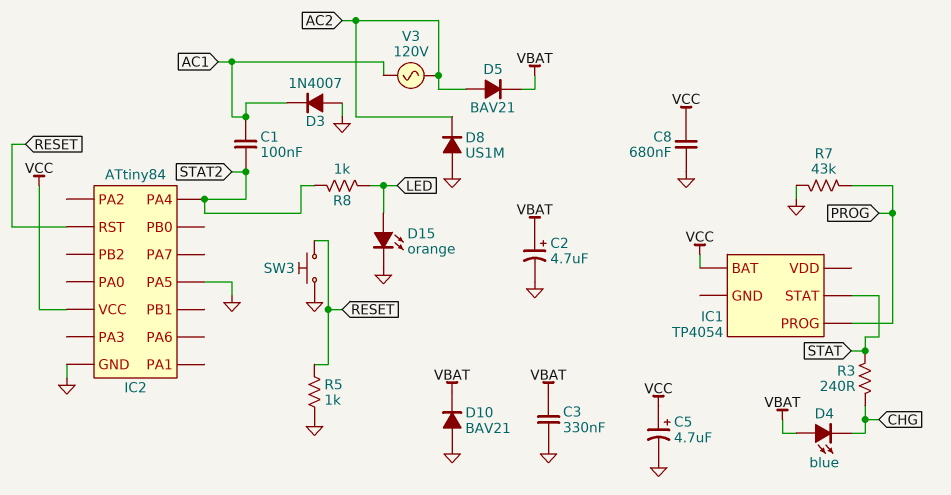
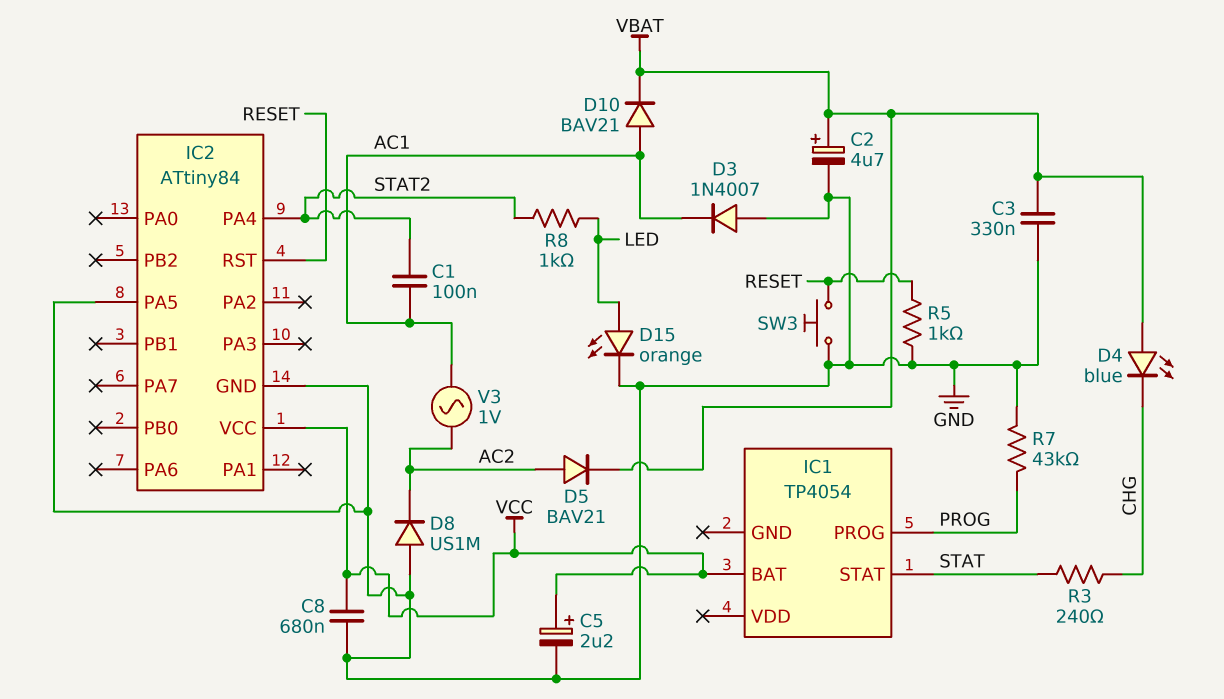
C5: 4.7uF (plus VCC, minus GND) -> 2.2uF (plus VCC, minus GND)
D10: diode BAV21 (A GND, K VBAT) -> diode BAV21 (A AC1, K VBAT)
V3: AC 120V (AC1, AC2) -> AC 1V (AC1, AC2)

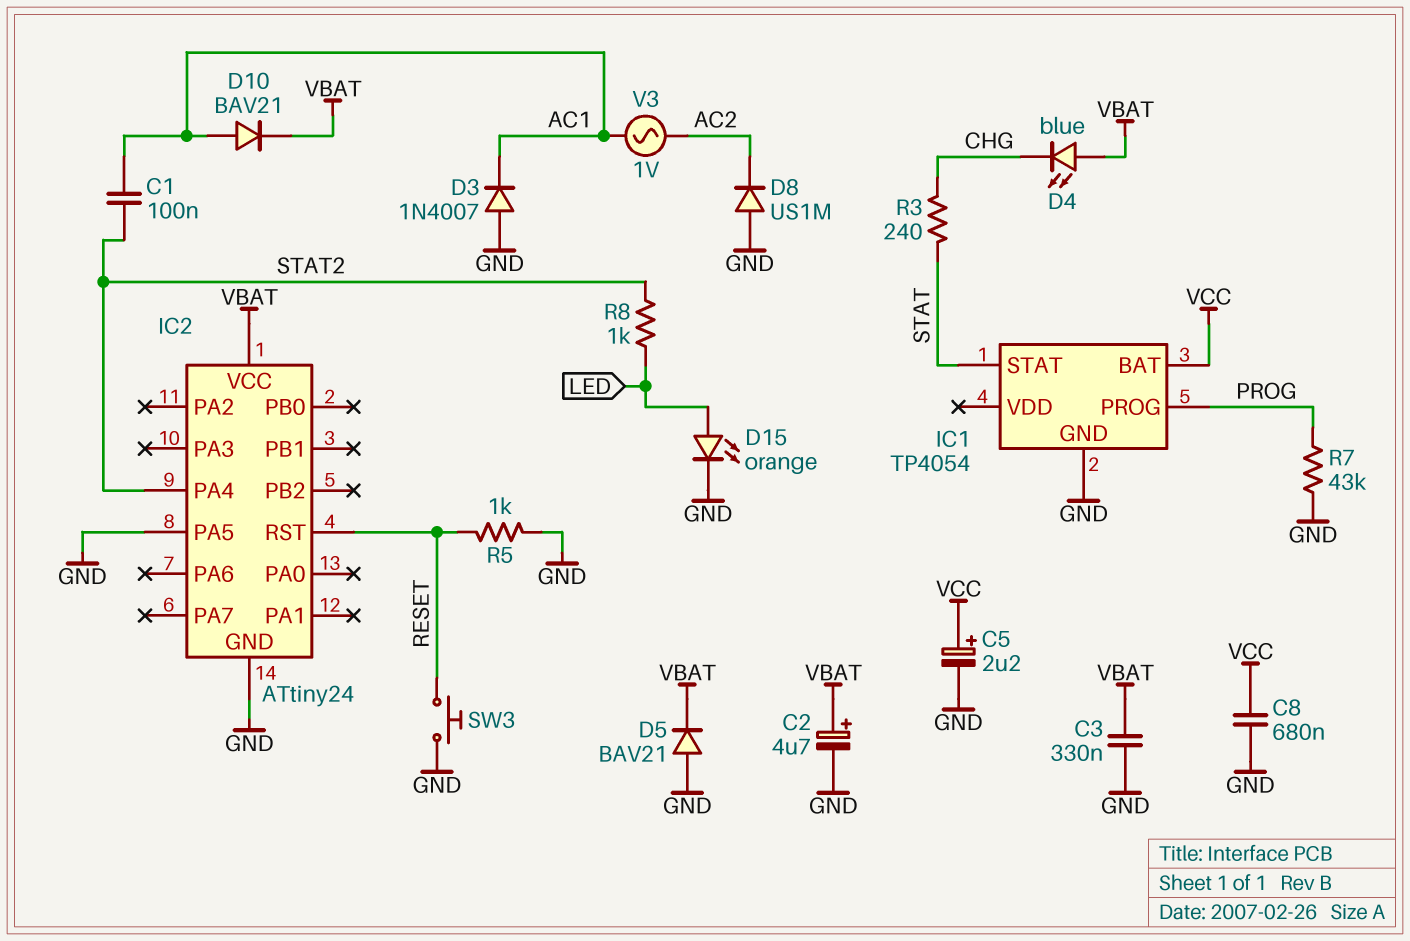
D5: diode BAV21 (A AC2, K VBAT) -> diode BAV21 (A GND, K VBAT)
IC1 pin GND: none -> GND
IC2: ATtiny84 -> ATtiny24
IC2 pin VCC: VCC -> VBAT

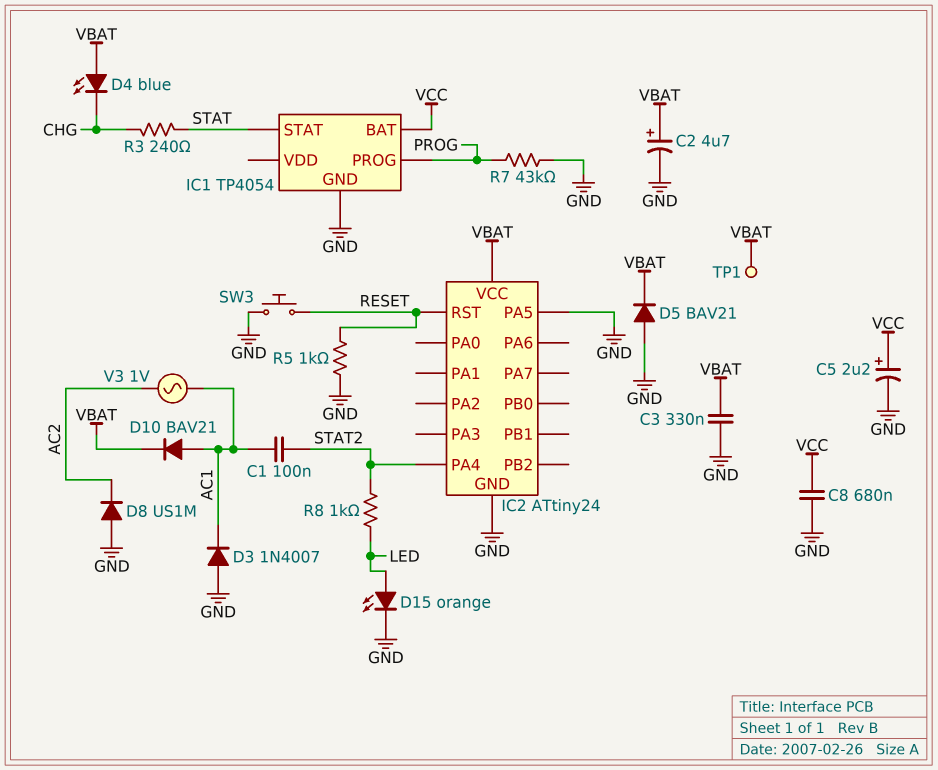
TP1: none -> test point (VBAT)

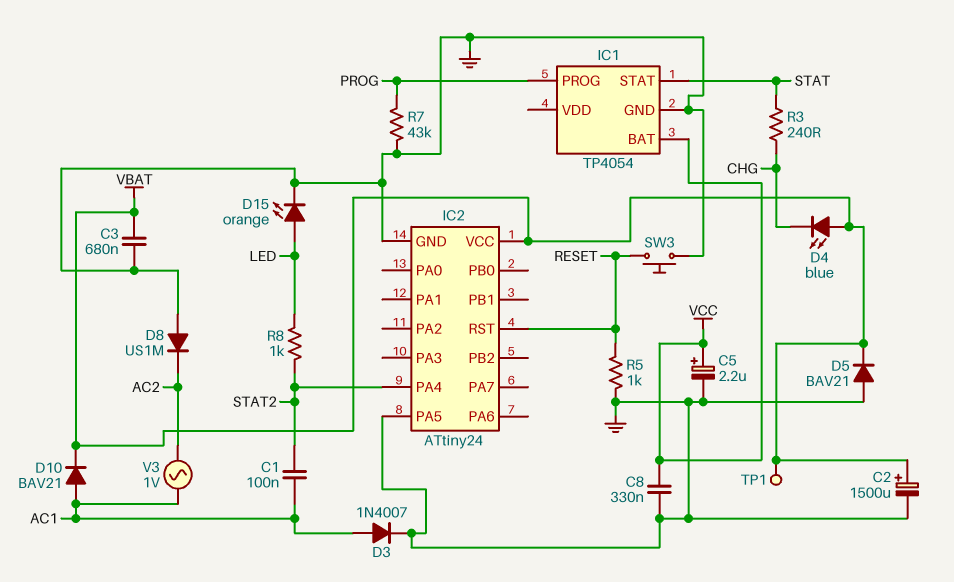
C2: 4.7uF (plus VBAT, minus GND) -> 1500uF (plus VBAT, minus GND)
C3: 330nF (GND, VBAT) -> 680nF (GND, VBAT)
C8: 680nF (GND, VCC) -> 330nF (GND, VCC)
D3: diode 1N4007 (A GND, K AC1) -> diode 1N4007 (A AC1, K GND)

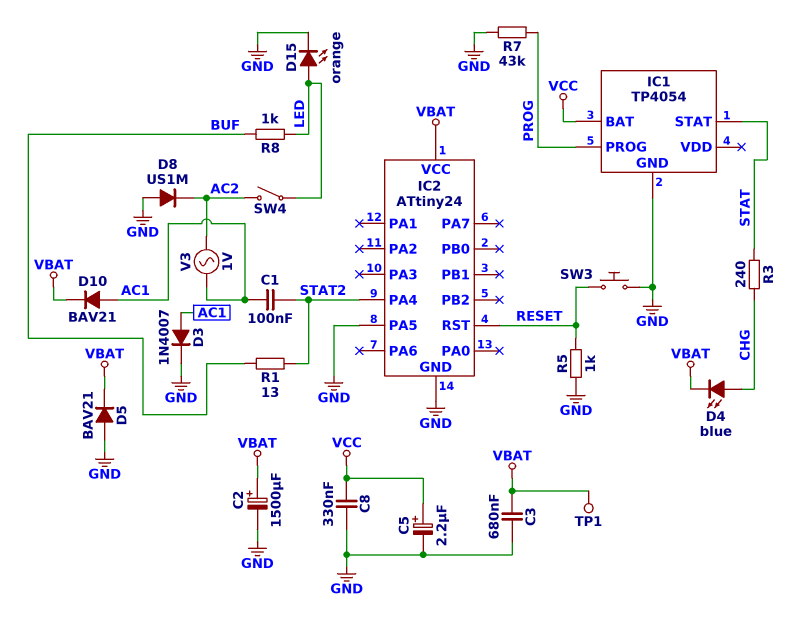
D4: LED blue (A VBAT, K CHG) -> LED blue (A CHG, K VBAT)
R1: none -> 13 (BUF, STAT2)
R8: 1k (LED, STAT2) -> 1k (BUF, LED)
SW4: none -> switch (AC2, LED)

